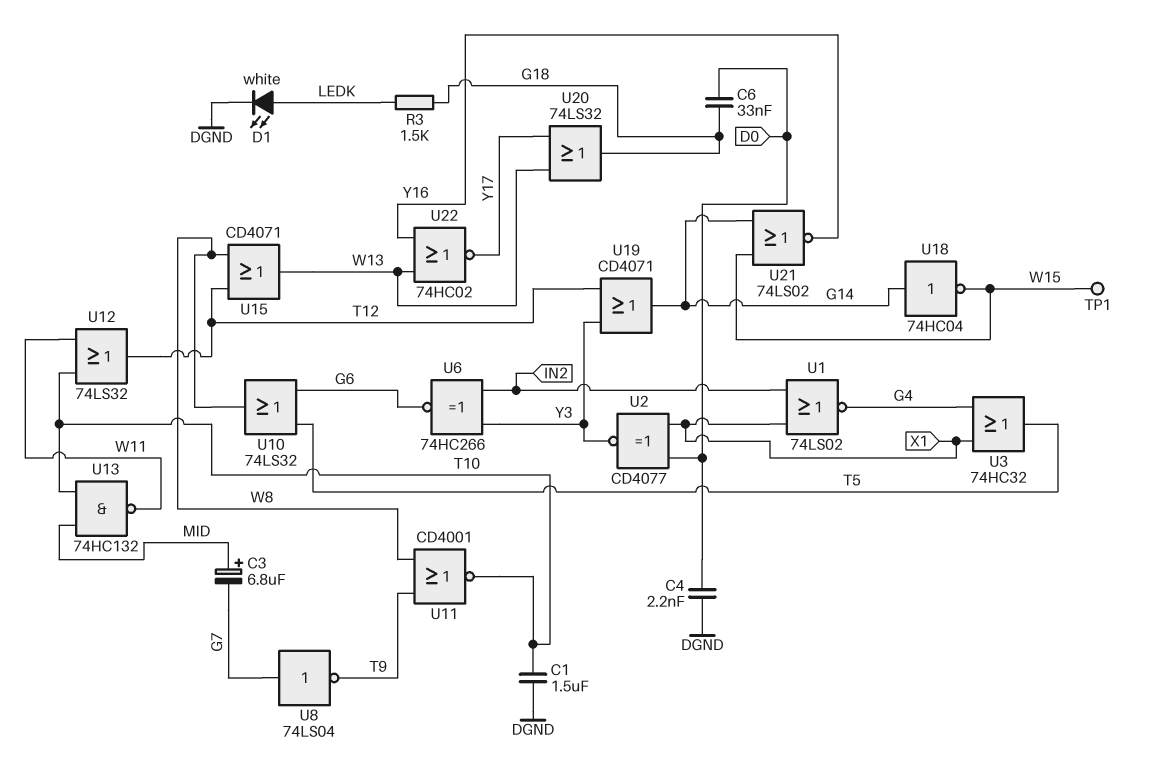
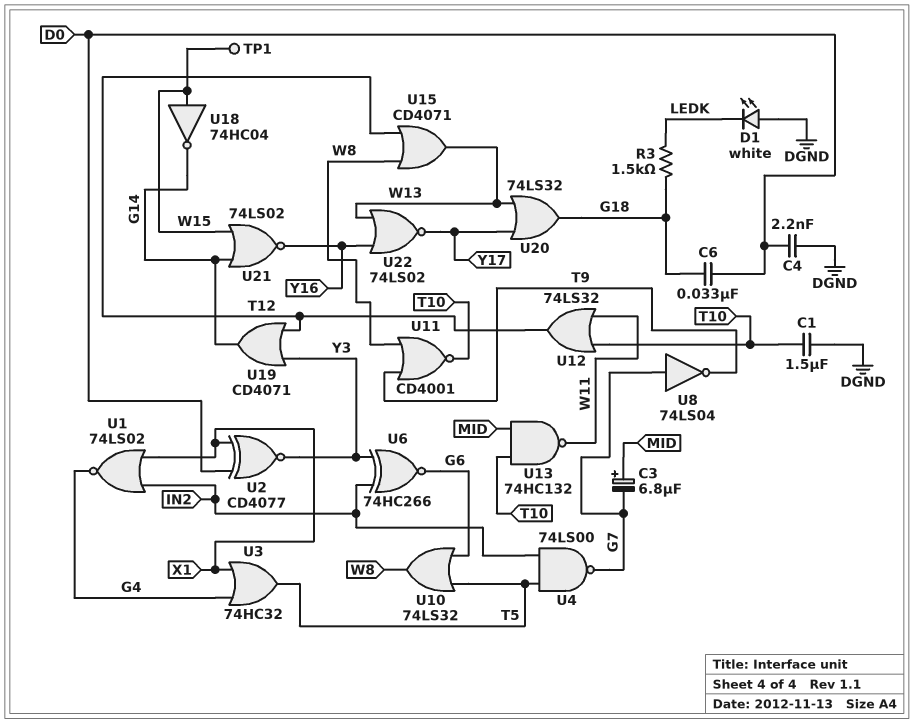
D1: LED white (A LEDK, K DGND) -> LED white (A DGND, K LEDK)
U4: none -> NAND 74LS00 (in IN2, in T5, out G7)
U18: NOT 74HC04 (in G14, out W15) -> NOT 74HC04 (in W15, out G14)
U22: NOR 74HC02 (in W13, in Y16, out Y17) -> NOR 74LS02 (in W13, in Y16, out Y17)

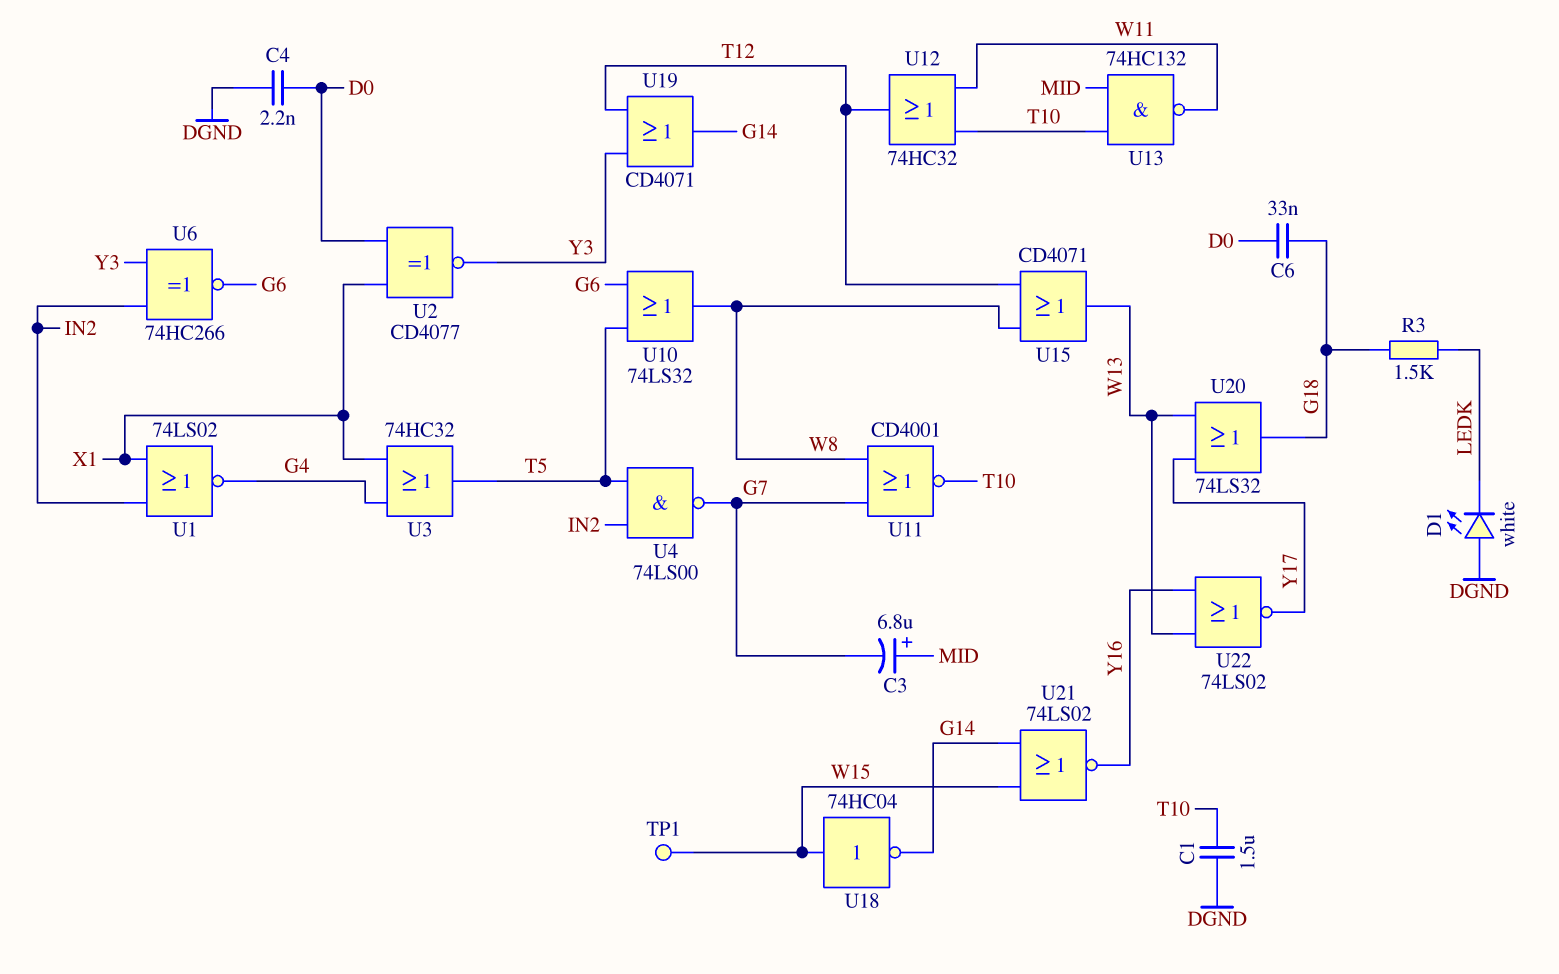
U8: NOT 74LS04 (in G7, out T9) -> none
U11: NOR CD4001 (in T9, in W8, out T10) -> NOR CD4001 (in G7, in W8, out T10)
U12: OR 74LS32 (in T10, in W11, out T12) -> OR 74HC32 (in T10, in W11, out T12)

